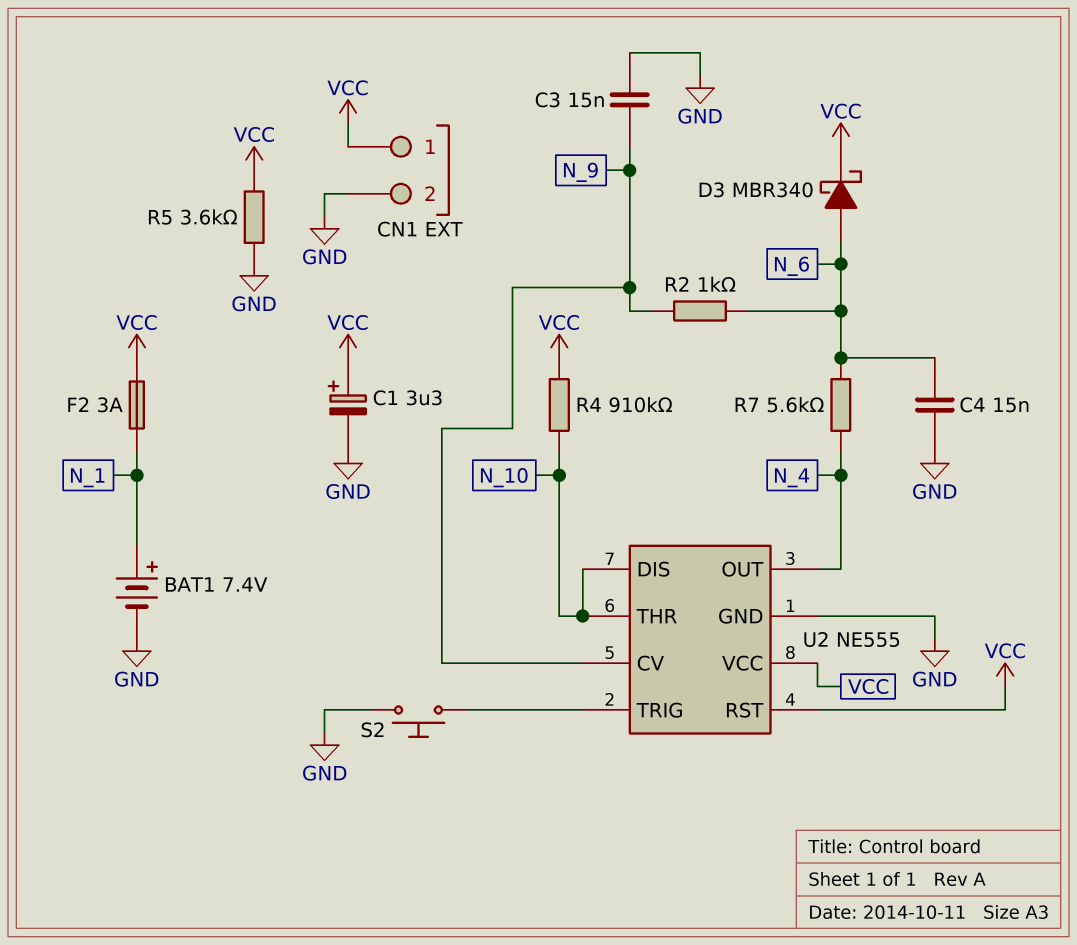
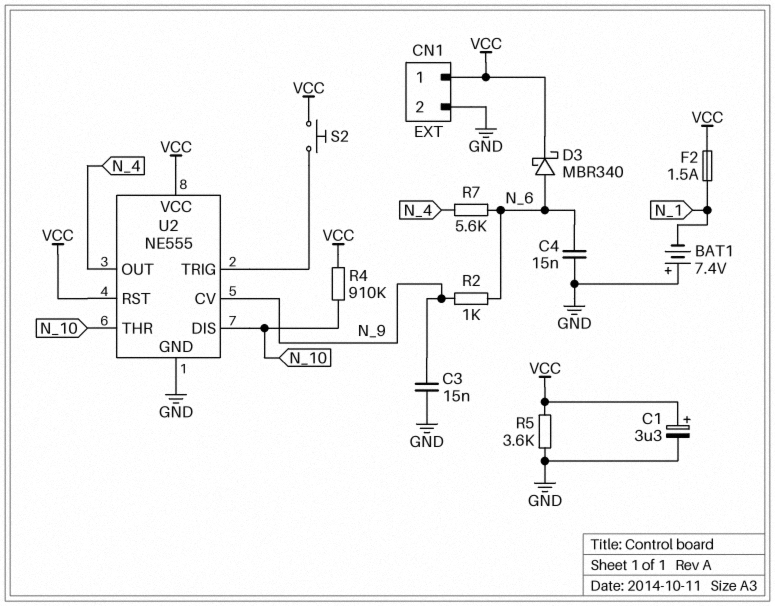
BAT1: 7.4V (plus N_1, minus GND) -> 7.4V (plus GND, minus N_1)
F2: 3A (N_1, VCC) -> 1.5A (N_1, VCC)
S2: button (GND, U2/TRIG) -> button (U2/TRIG, VCC)

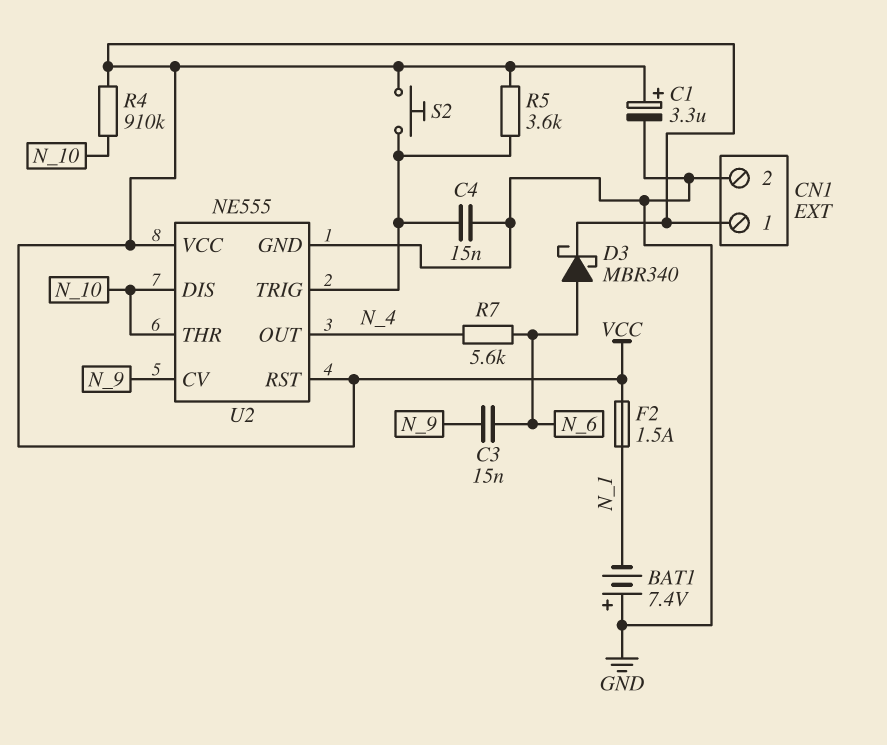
C3: 15nF (GND, N_9) -> 15nF (N_6, N_9)
C4: 15nF (GND, N_6) -> 15nF (GND, U2/TRIG)
R2: 1k (N_6, N_9) -> none
R5: 3.6k (GND, VCC) -> 3.6k (U2/TRIG, VCC)

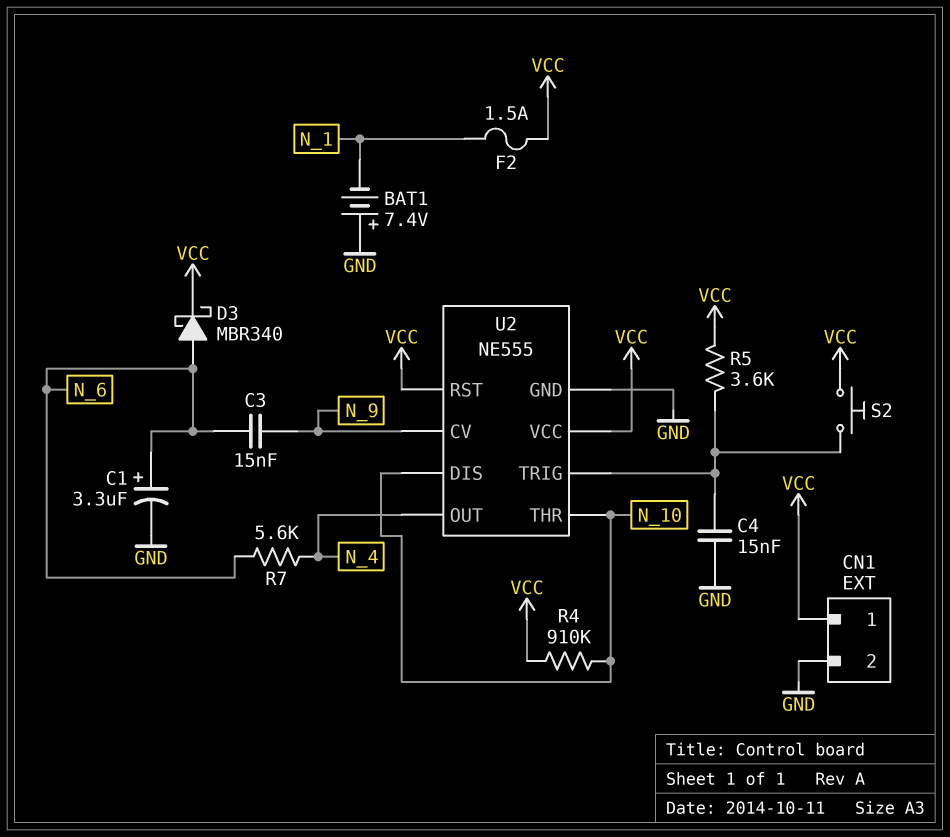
C1: 3.3uF (plus VCC, minus GND) -> 3.3uF (plus N_6, minus GND)

